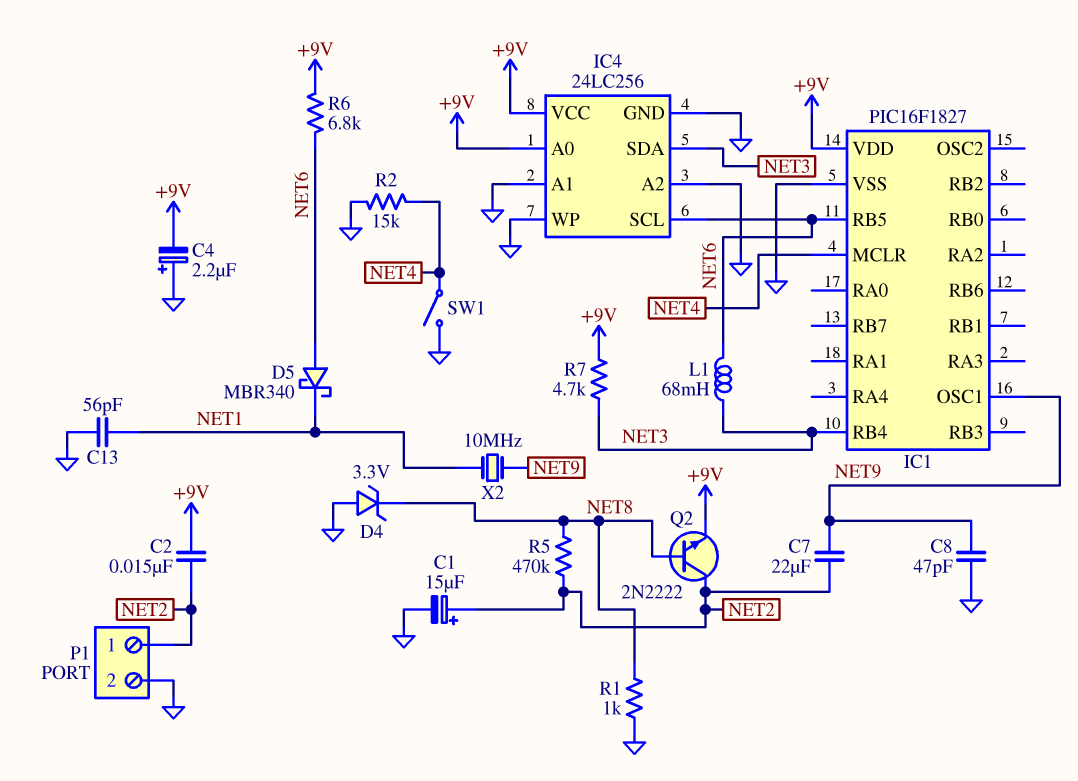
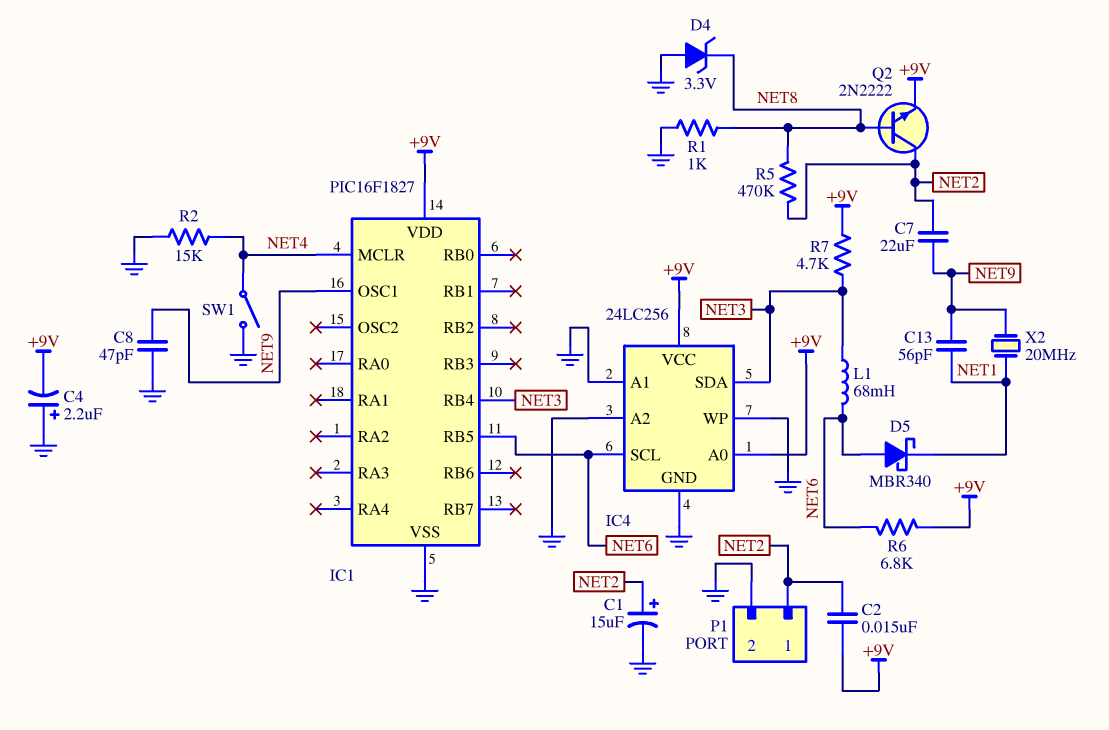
C13: 56pF (GND, NET1) -> 56pF (NET1, NET9)
X2: 10MHz (NET1, NET9) -> 20MHz (NET1, NET9)

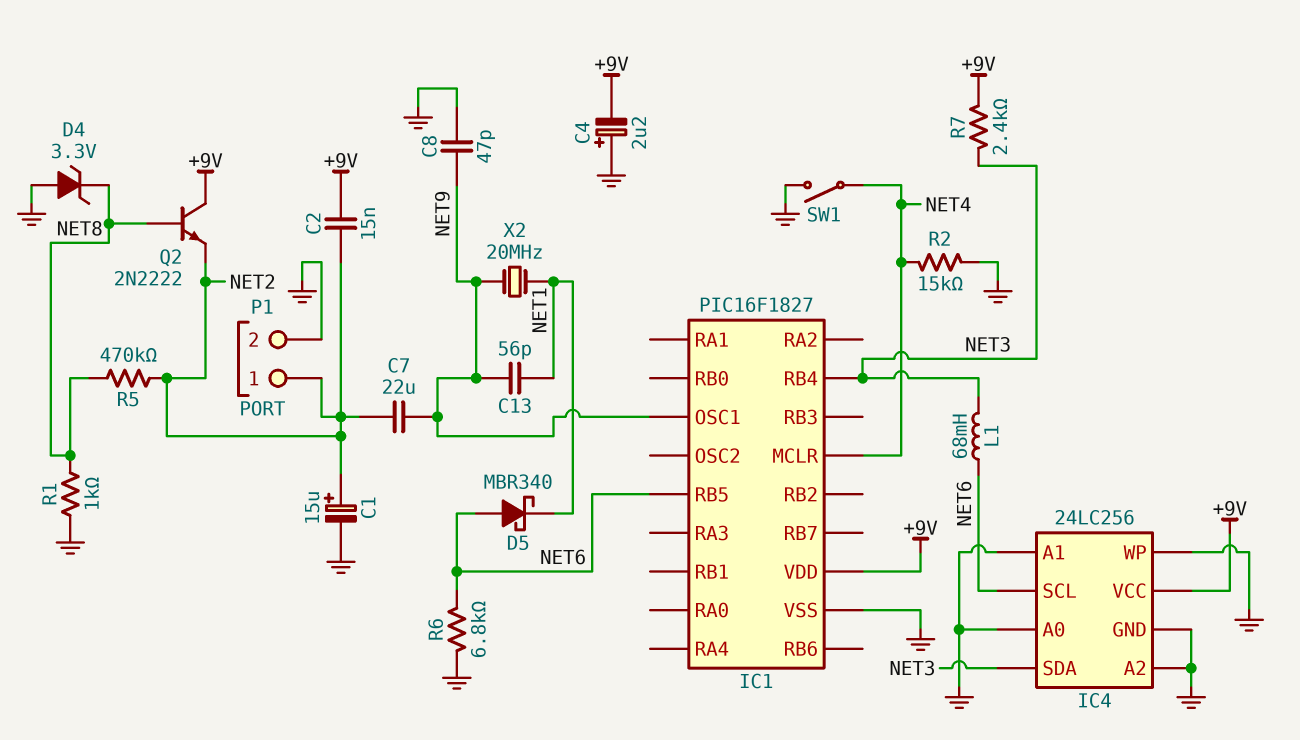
IC4 pin A0: +9V -> GND
Q2: NPN 2N2222 (B NET8, C NET2, E +9V) -> NPN 2N2222 (B NET8, C +9V, E NET2)
R6: 6.8k (+9V, NET6) -> 6.8k (GND, NET6)
R7: 4.7k (+9V, NET3) -> 2.4k (+9V, NET3)

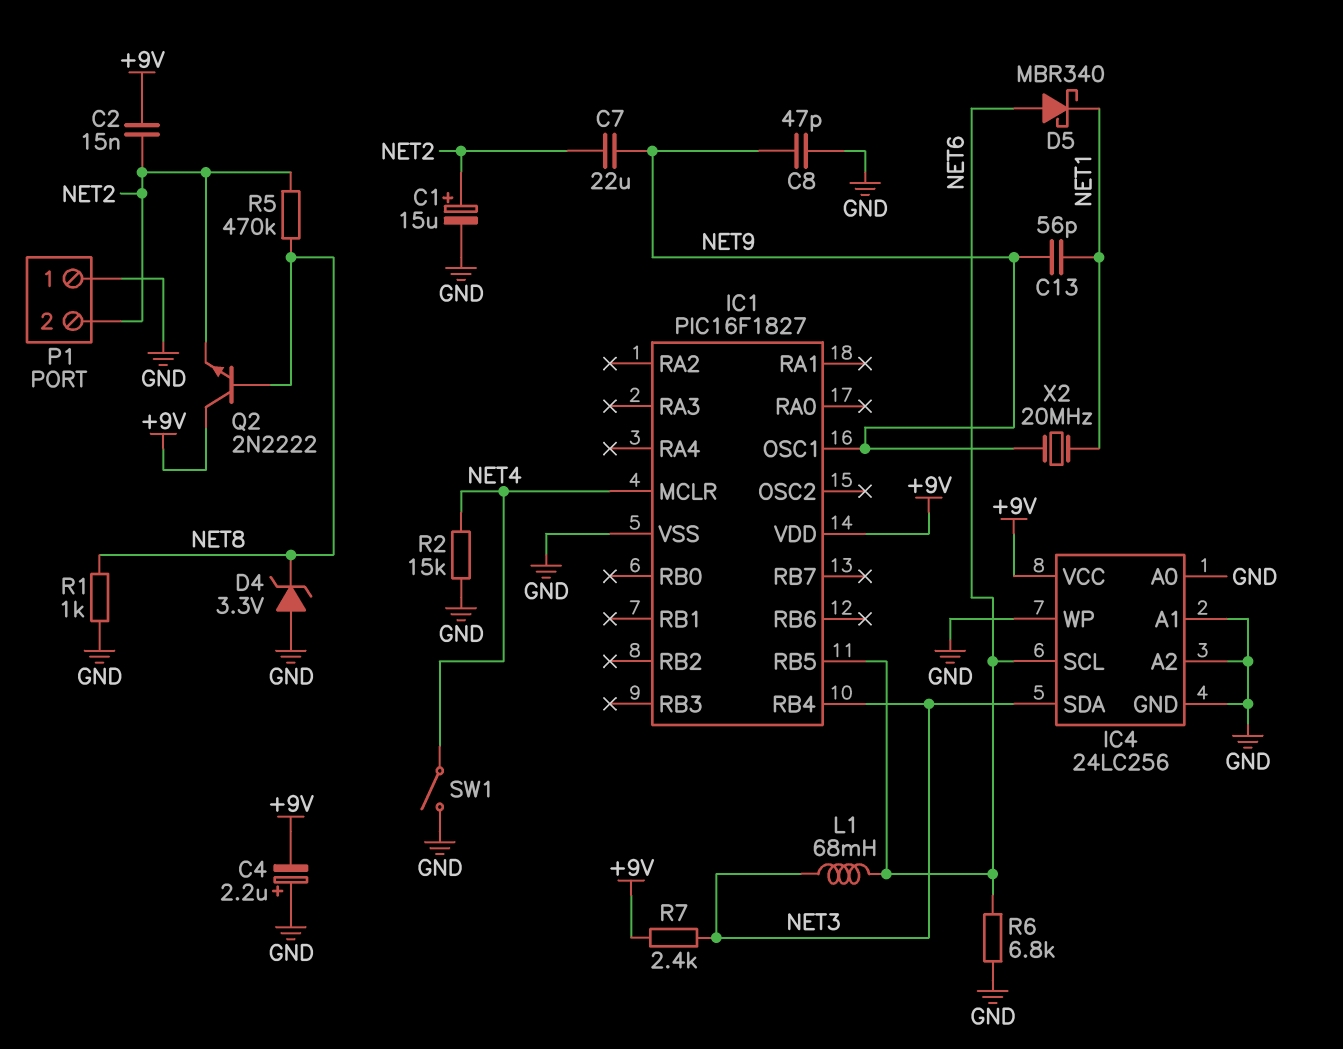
P1 pin 1: NET2 -> GND
P1 pin 2: GND -> NET2

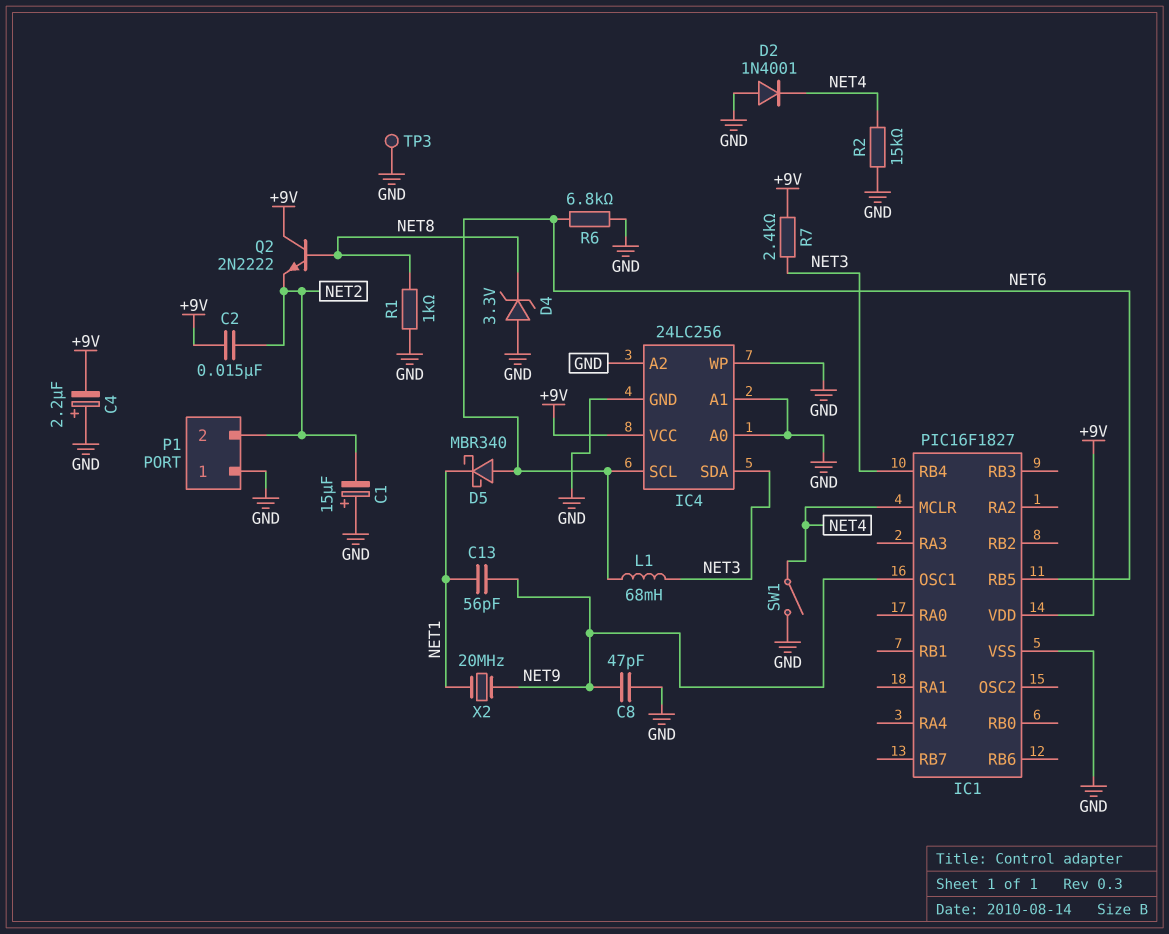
C1: 15uF (plus NET2, minus GND) -> 15uF (plus GND, minus NET2)
C7: 22uF (NET2, NET9) -> none
D2: none -> diode 1N4001 (A GND, K NET4)
R5: 470k (NET2, NET8) -> none
TP3: none -> test point (GND)

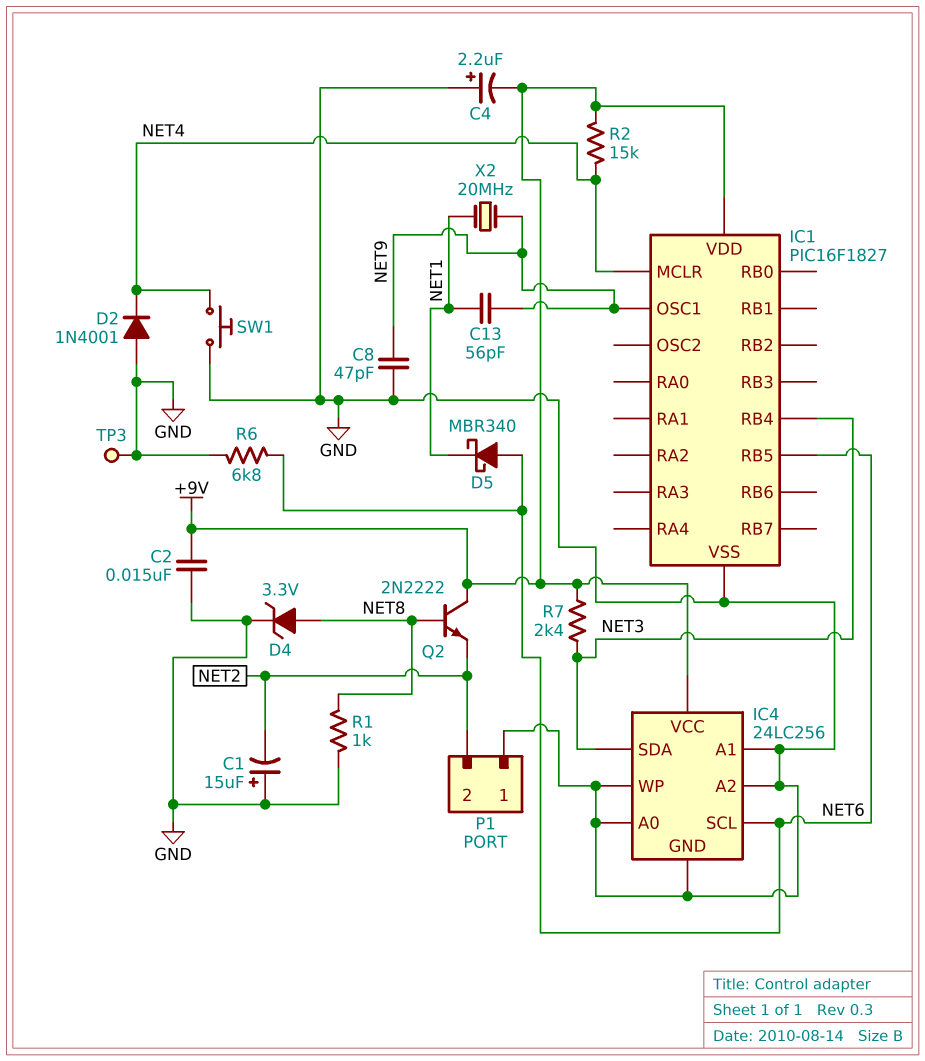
C2: 15nF (+9V, NET2) -> 15nF (+9V, GND)
D4: zener 3.3V (A GND, K NET8) -> zener 3.3V (A NET8, K GND)
L1: 68mH (NET3, NET6) -> none
R2: 15k (GND, NET4) -> 15k (+9V, NET4)
SW1: switch (GND, NET4) -> button (GND, NET4)

